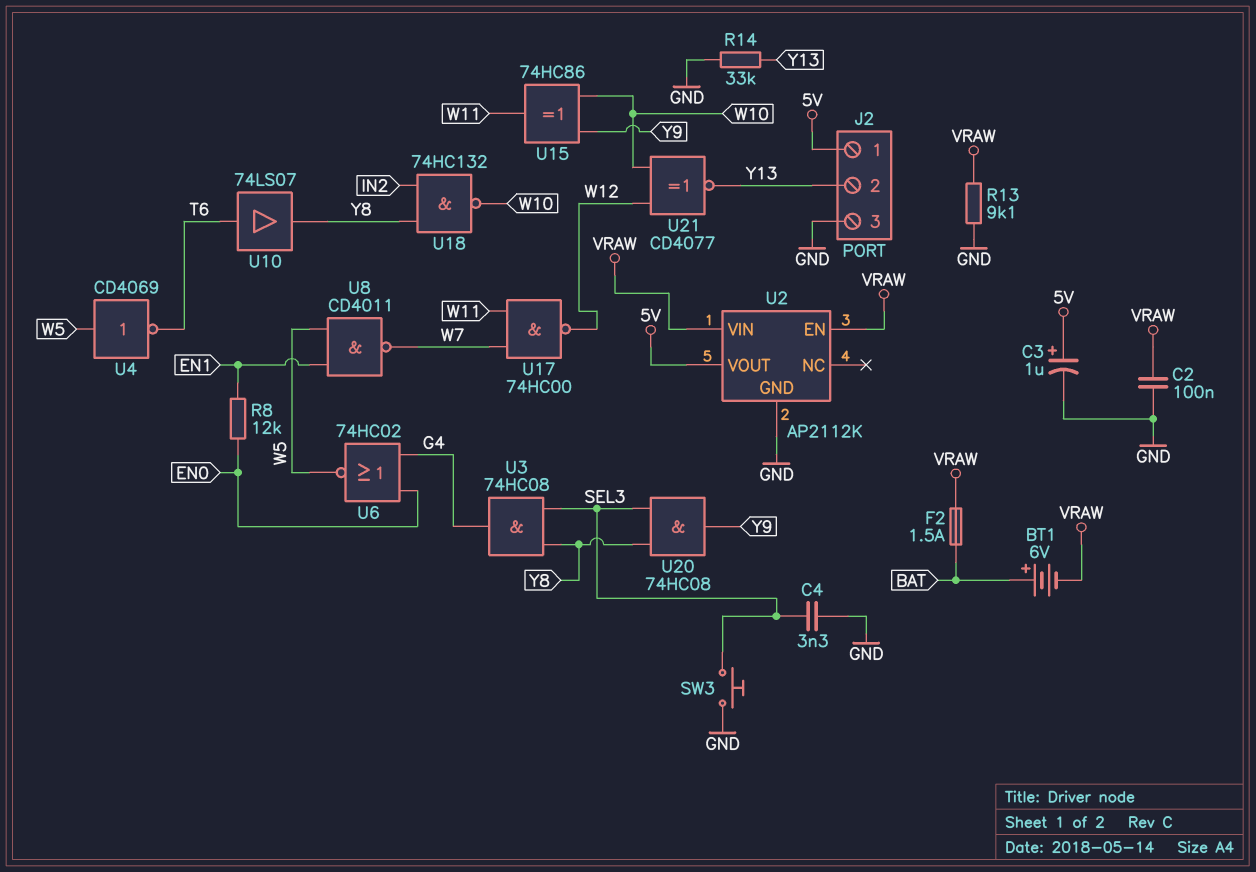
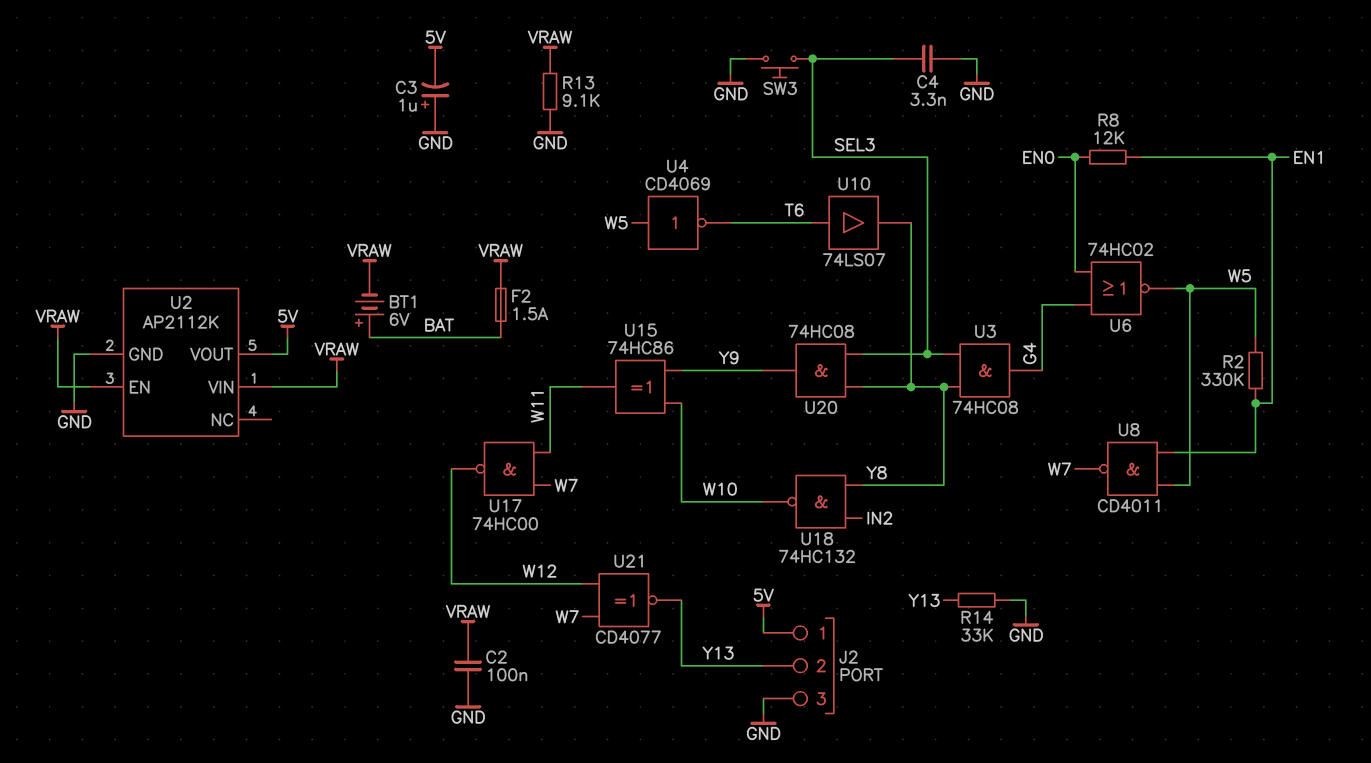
C3: 1uF (plus 5V, minus GND) -> 1uF (plus GND, minus 5V)
R2: none -> 330k (EN1, W5)
U21: XNOR CD4077 (in W10, in W12, out Y13) -> XNOR CD4077 (in W7, in W12, out Y13)

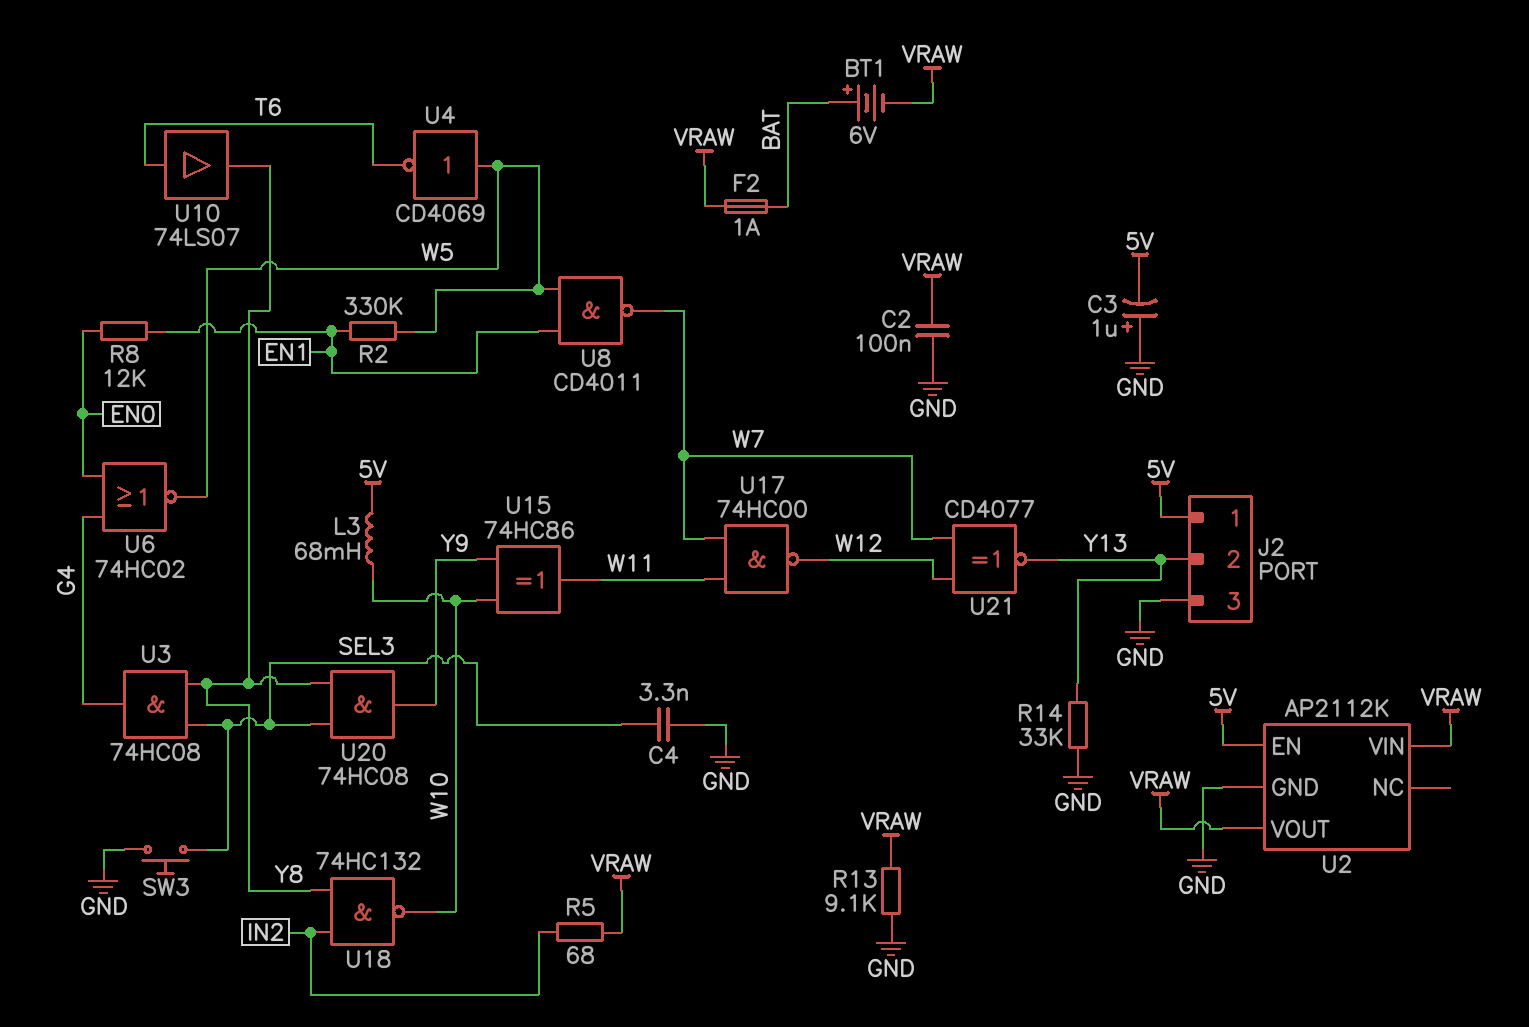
F2: 1.5A (BAT, VRAW) -> 1A (BAT, VRAW)
L3: none -> 68mH (5V, W10)
R5: none -> 68 (IN2, VRAW)
U2 pin EN: VRAW -> 5V
U2 pin VOUT: 5V -> VRAW

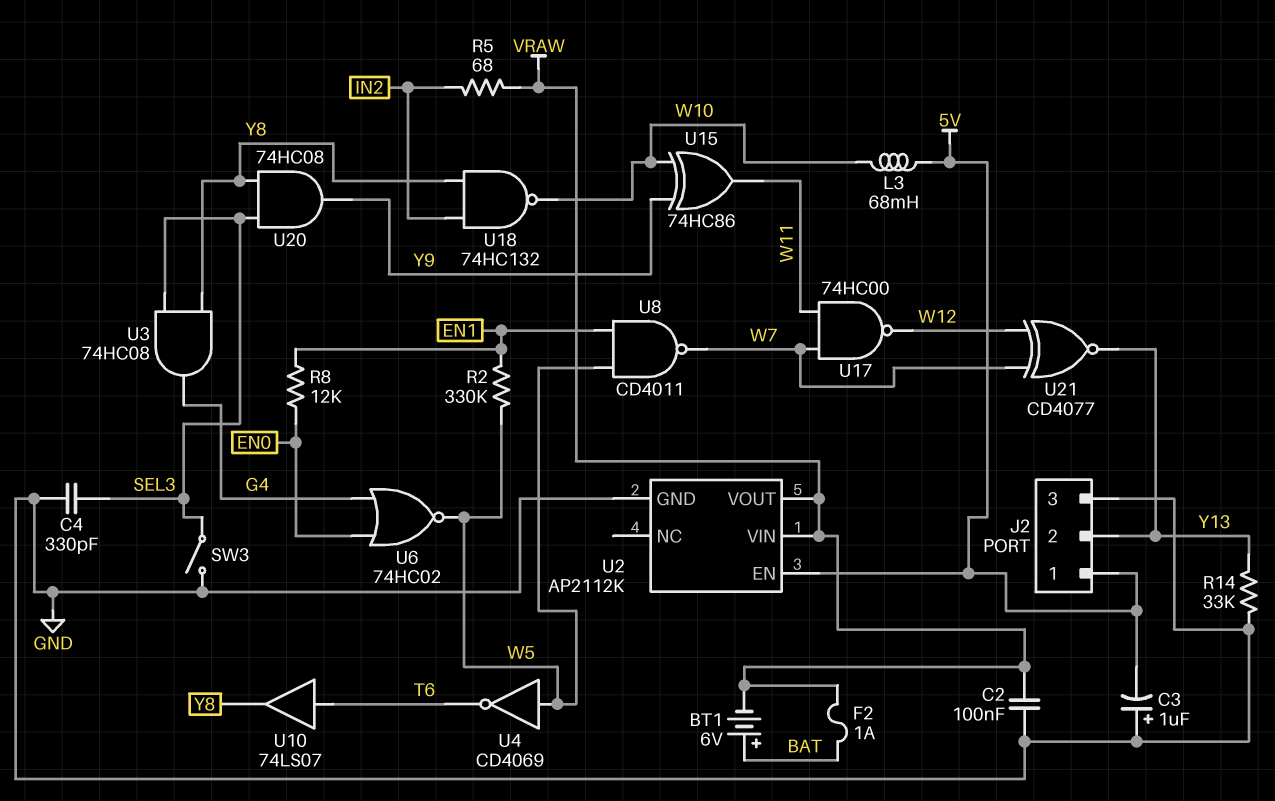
C4: 3.3nF (GND, SEL3) -> 330pF (GND, SEL3)
R13: 9.1k (GND, VRAW) -> none
SW3: button (GND, SEL3) -> switch (GND, SEL3)

